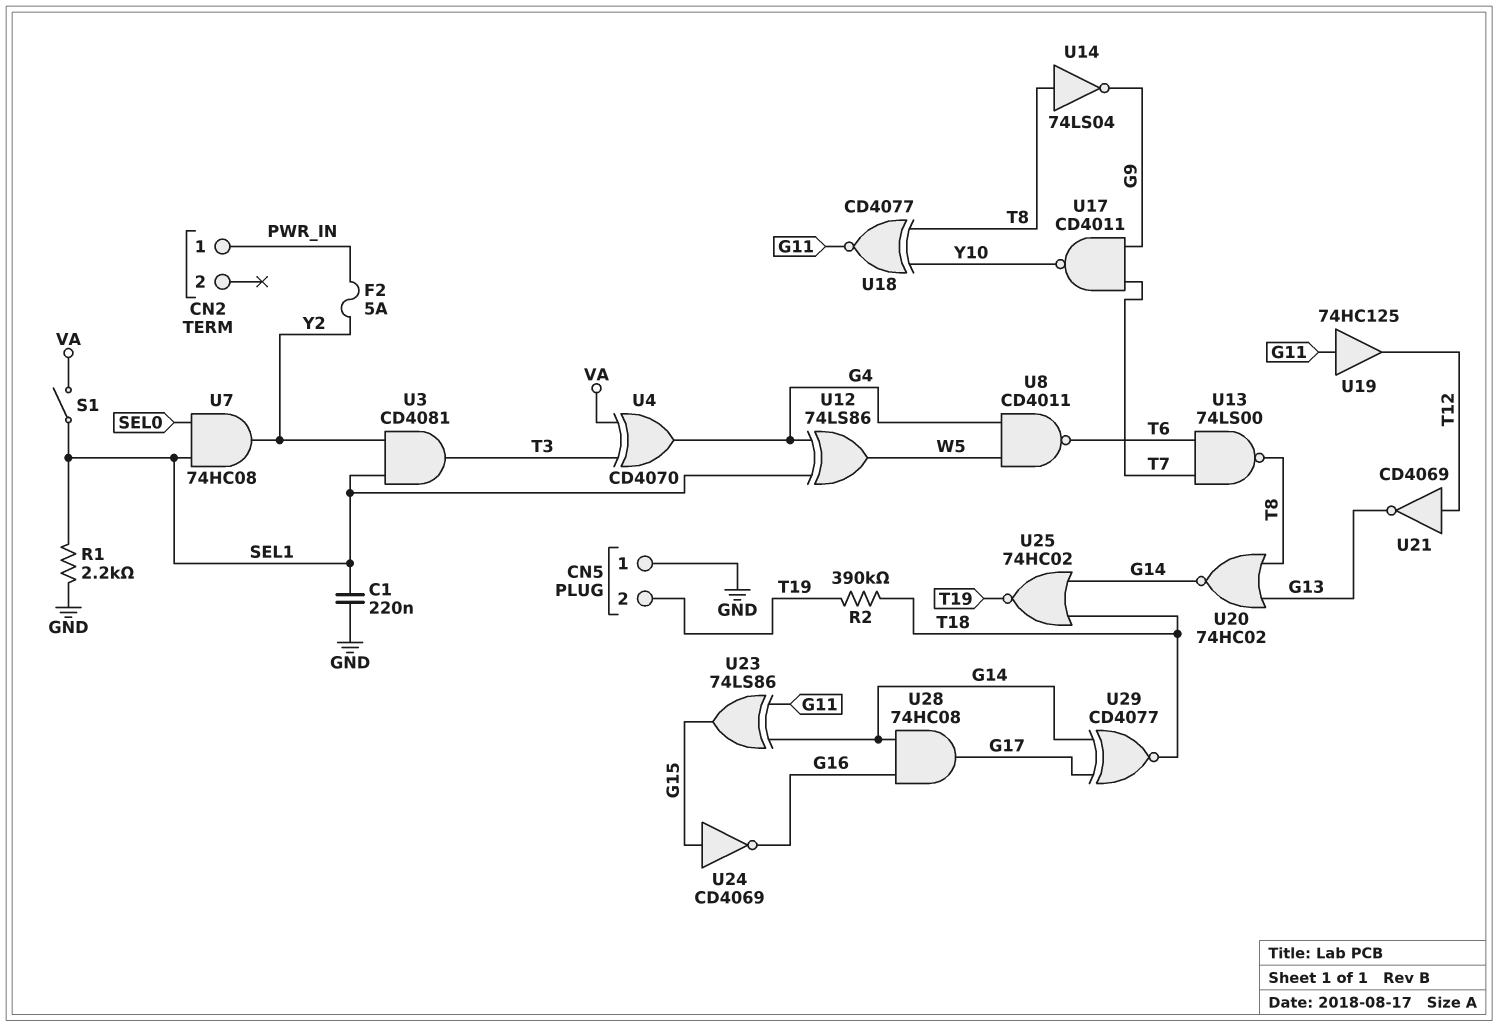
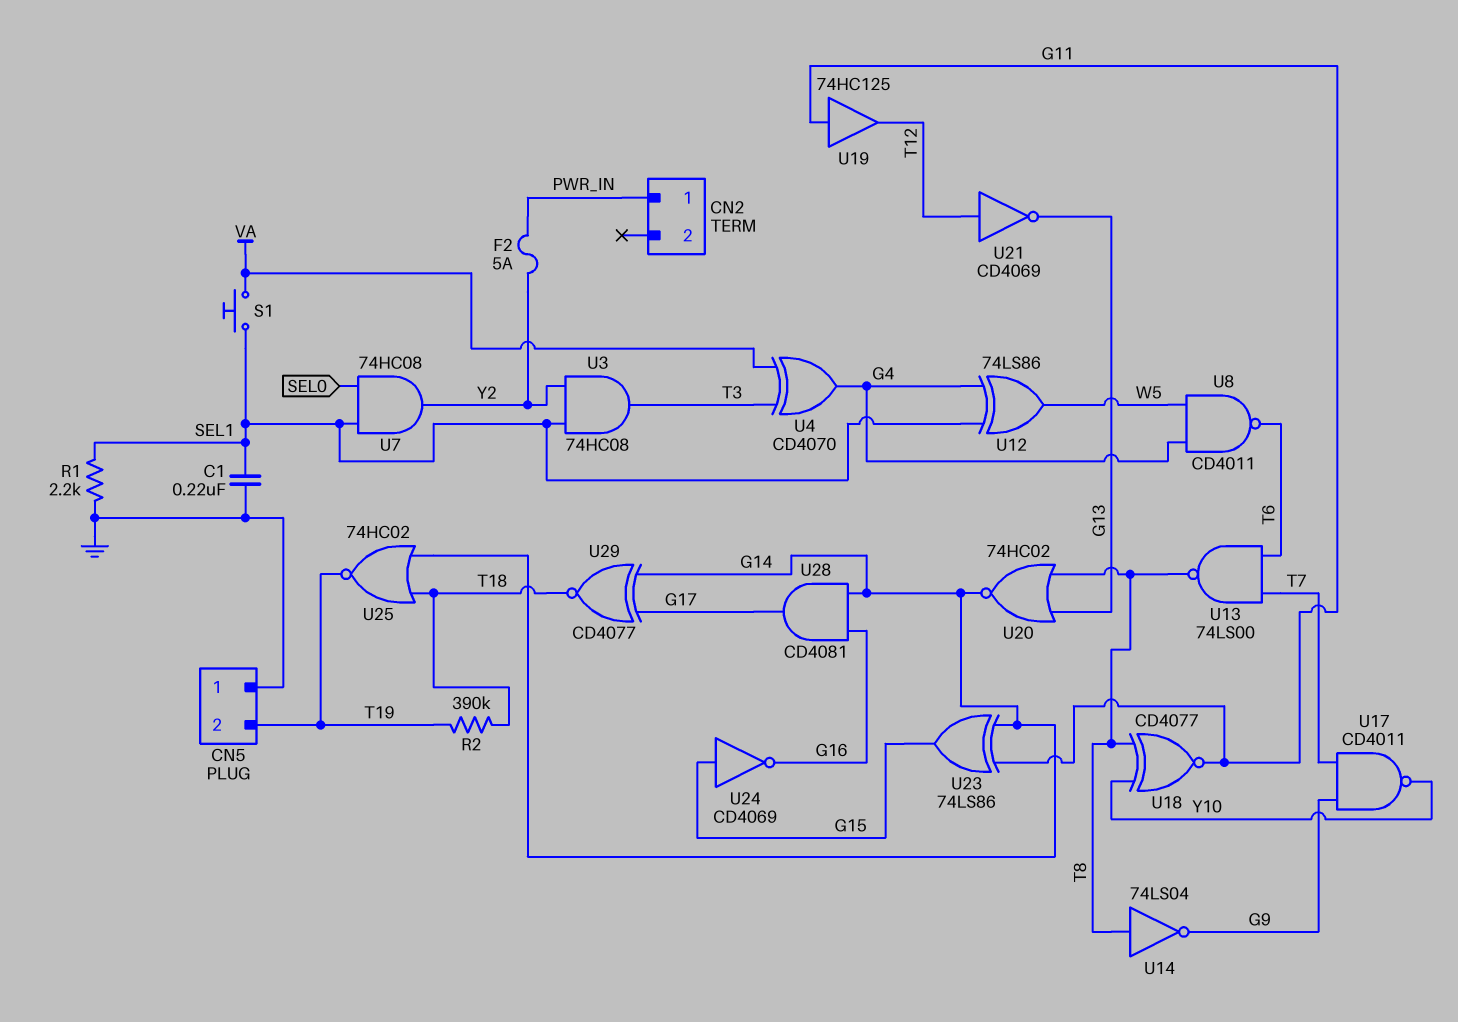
S1: switch (SEL1, VA) -> button (SEL1, VA)
U3: AND CD4081 (in SEL1, in Y2, out T3) -> AND 74HC08 (in SEL1, in Y2, out T3)
U28: AND 74HC08 (in G14, in G16, out G17) -> AND CD4081 (in G14, in G16, out G17)

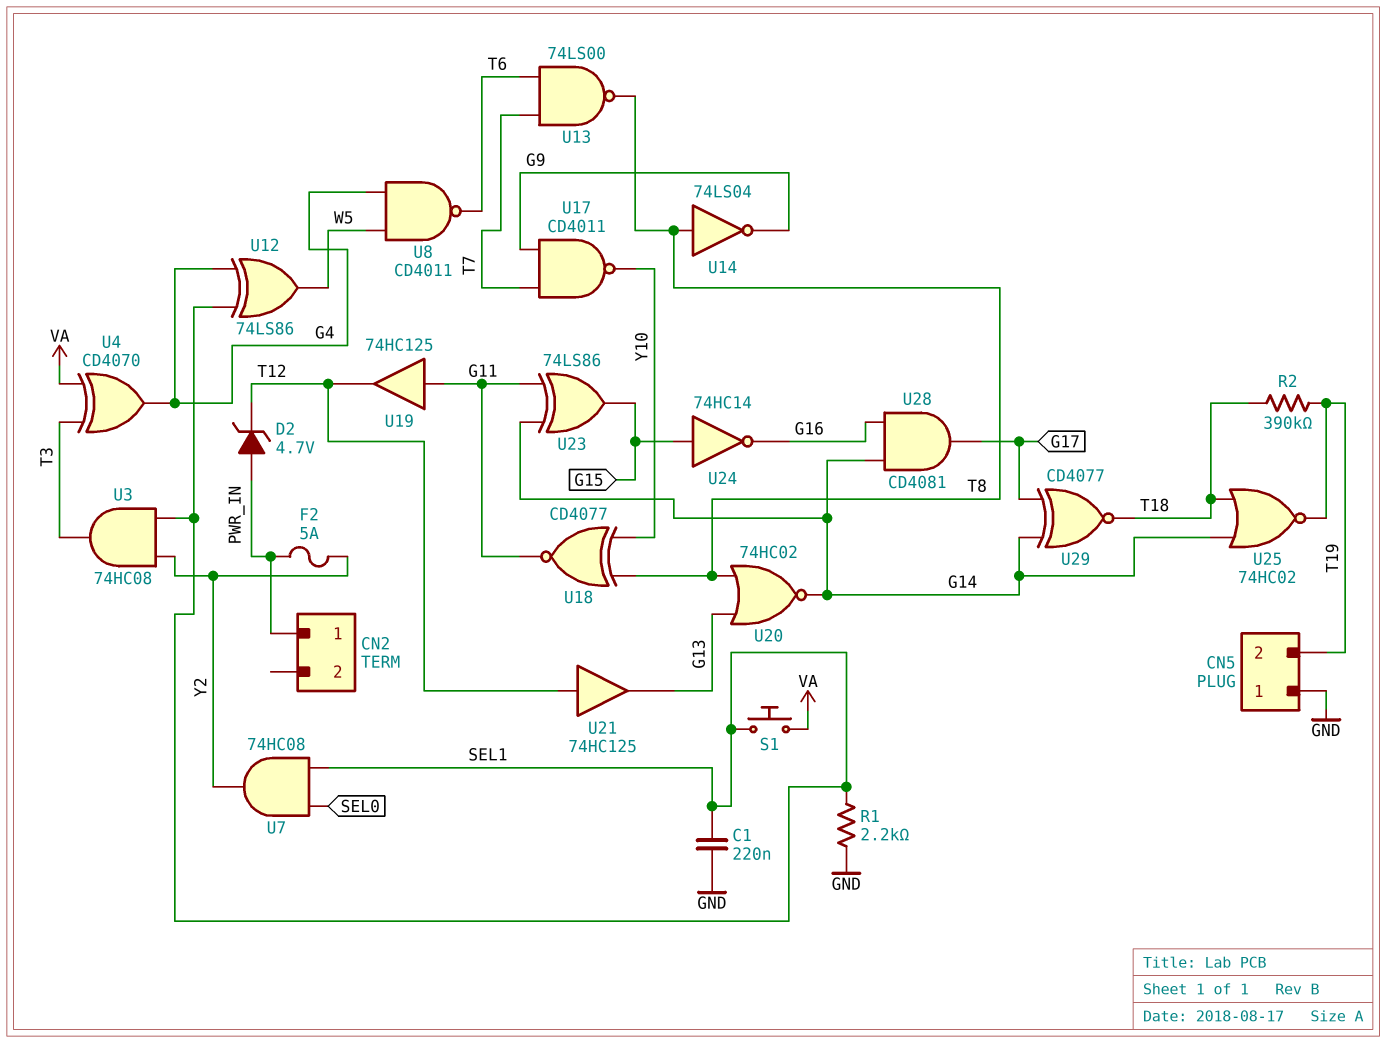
D2: none -> zener 4.7V (A PWR_IN, K T12)
U21: NOT CD4069 (in T12, out G13) -> buffer 74HC125 (in T12, out G13)
U24: NOT CD4069 (in G15, out G16) -> NOT 74HC14 (in G15, out G16)

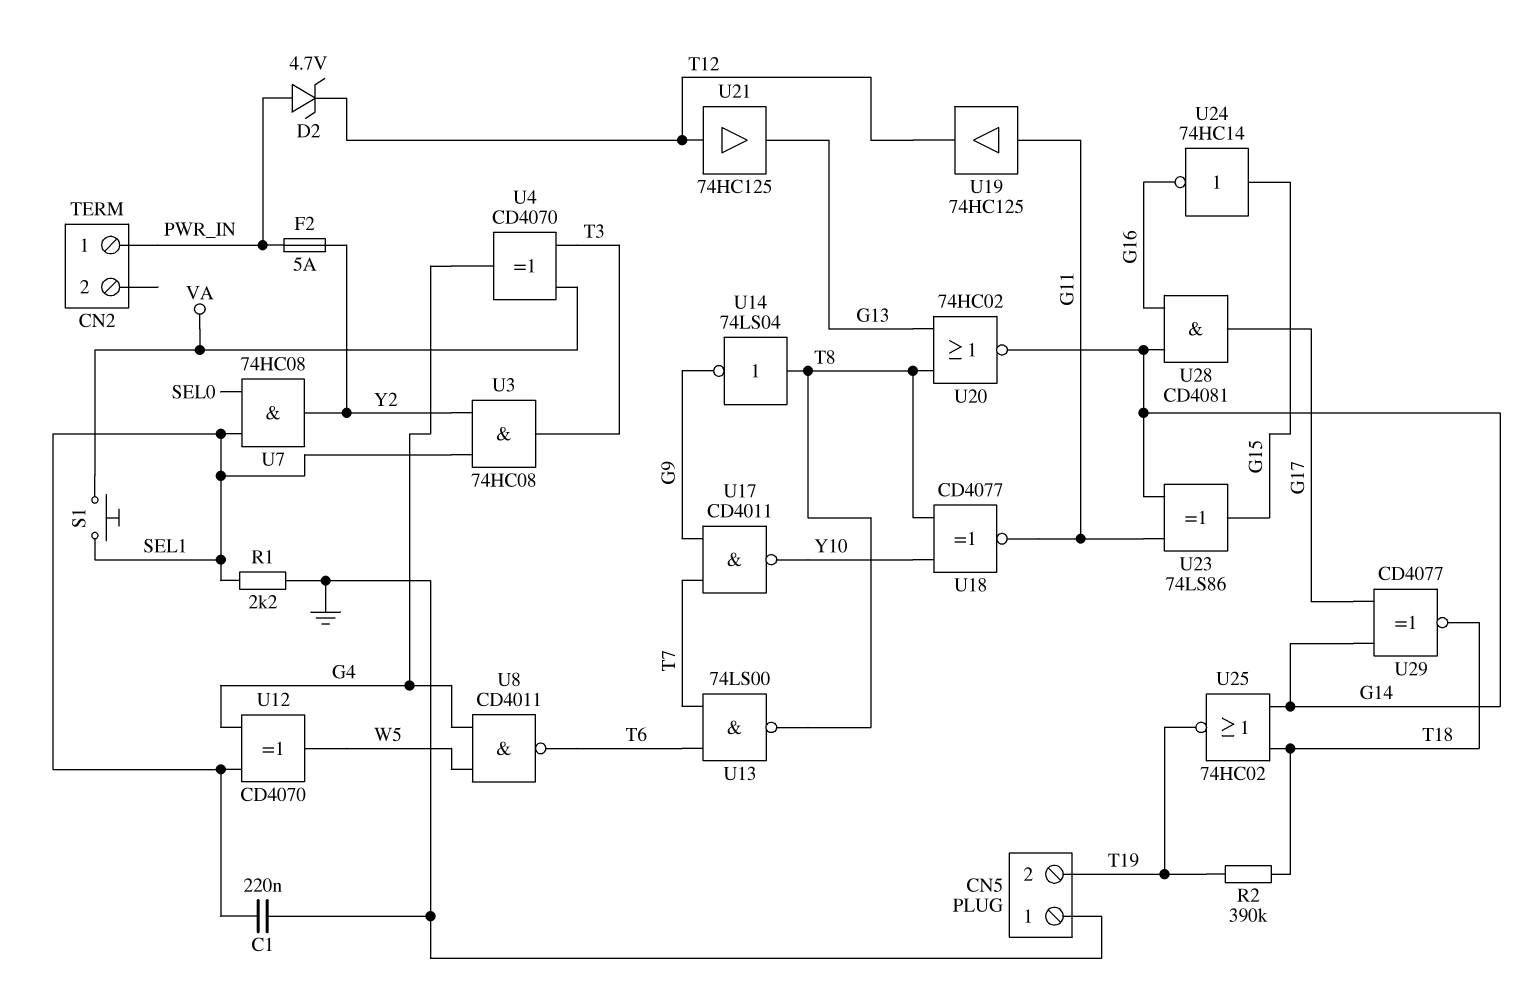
U12: XOR 74LS86 (in G4, in SEL1, out W5) -> XOR CD4070 (in G4, in SEL1, out W5)

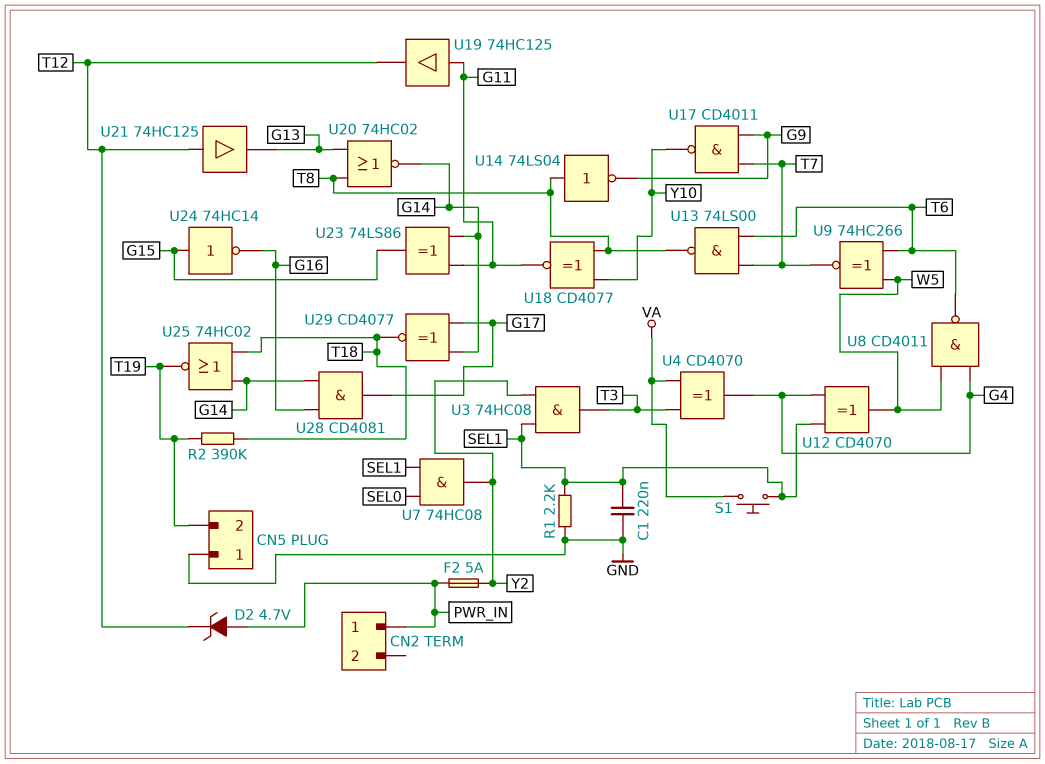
U9: none -> XNOR 74HC266 (in T6, in W5, out T7)

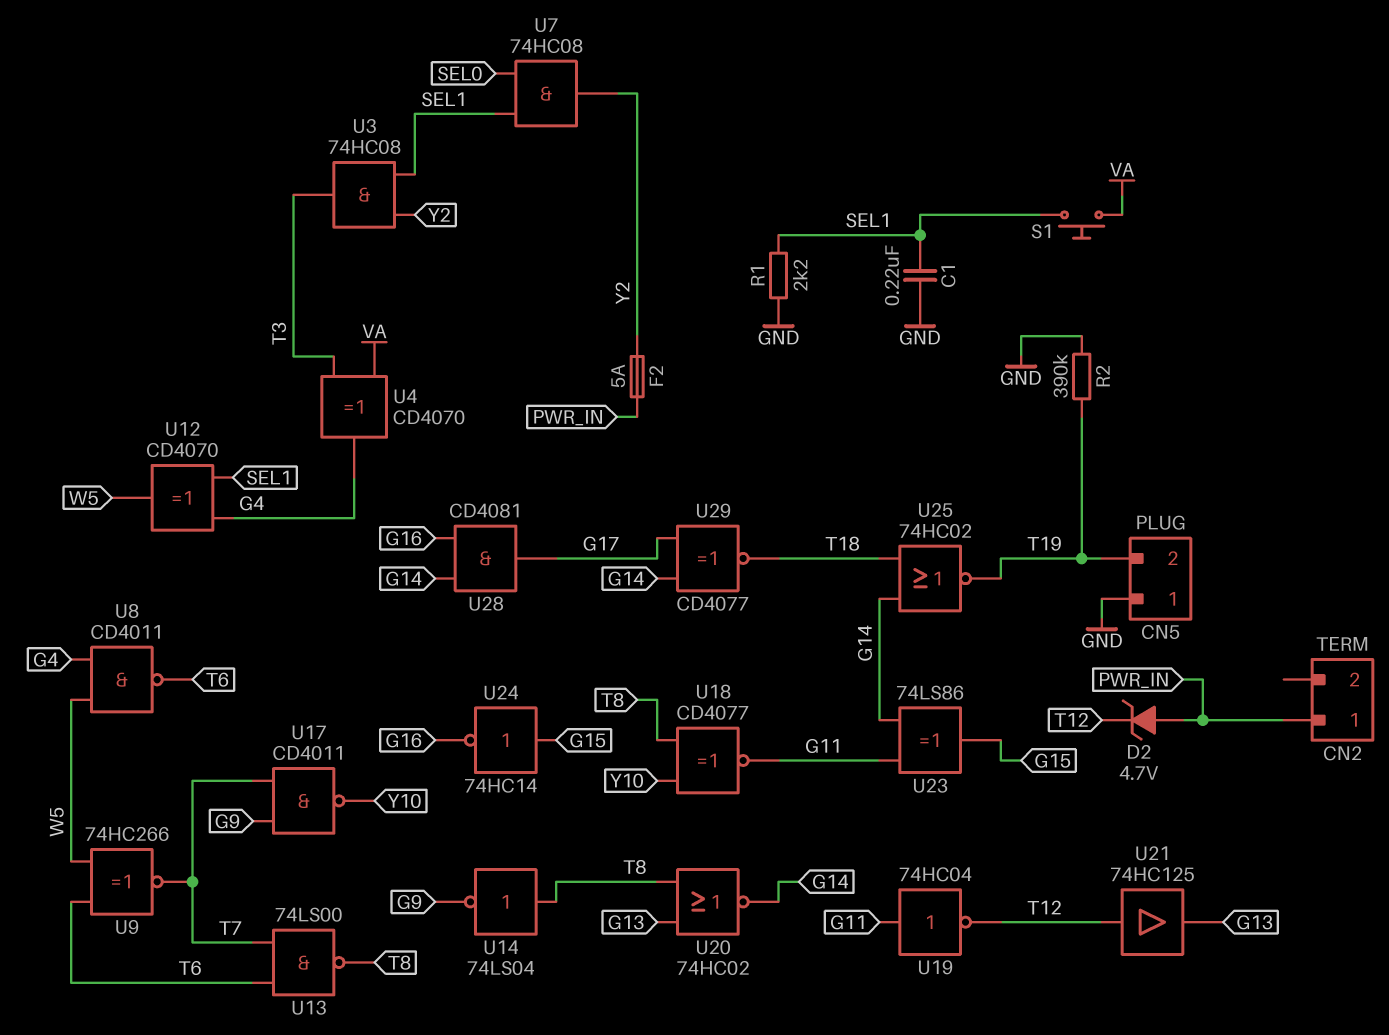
R2: 390k (T18, T19) -> 390k (GND, T19)
U19: buffer 74HC125 (in G11, out T12) -> NOT 74HC04 (in G11, out T12)

